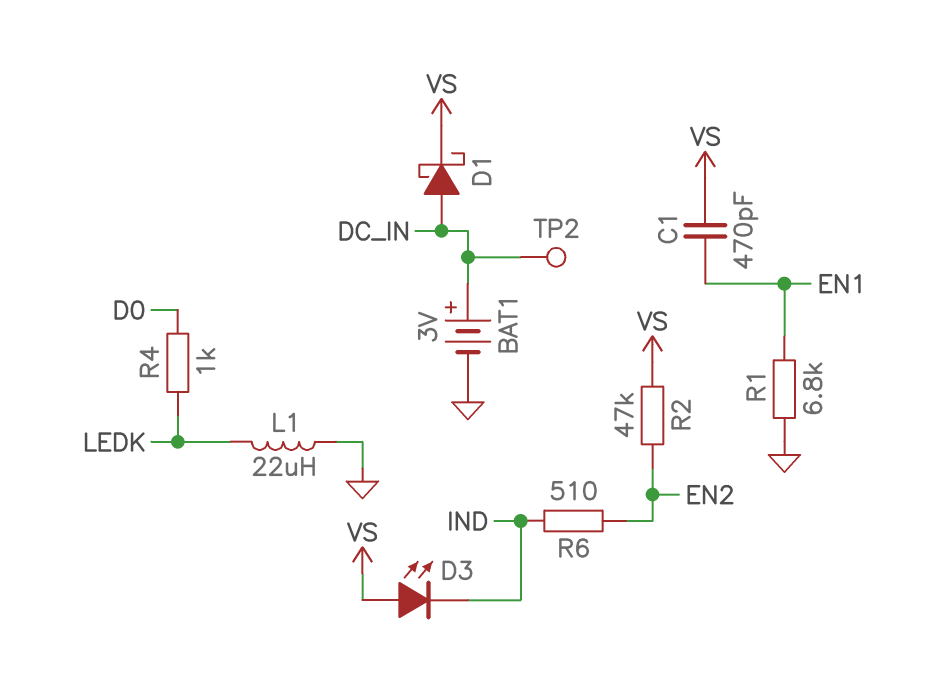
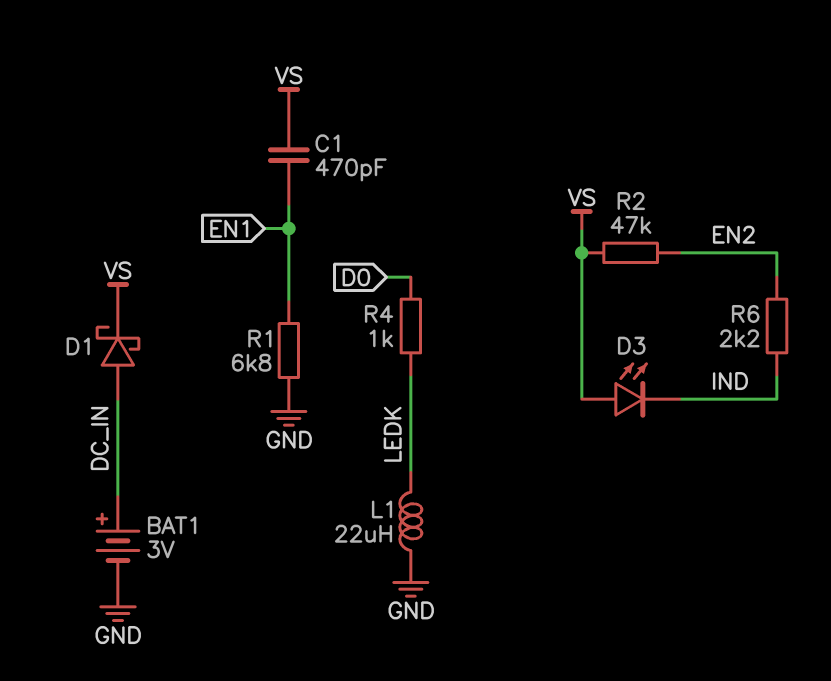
R6: 510 (EN2, IND) -> 2.2k (EN2, IND)
TP2: test point (DC_IN) -> none

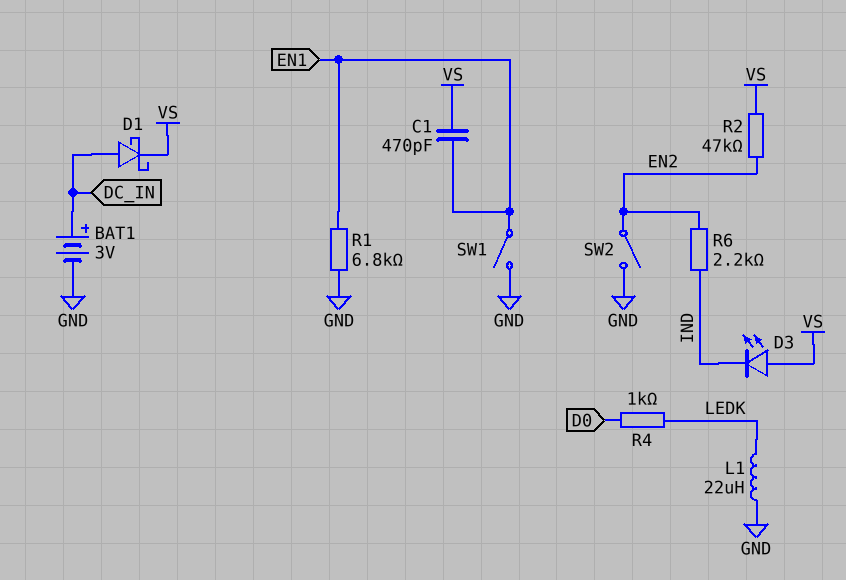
SW1: none -> switch (EN1, GND)
SW2: none -> switch (EN2, GND)

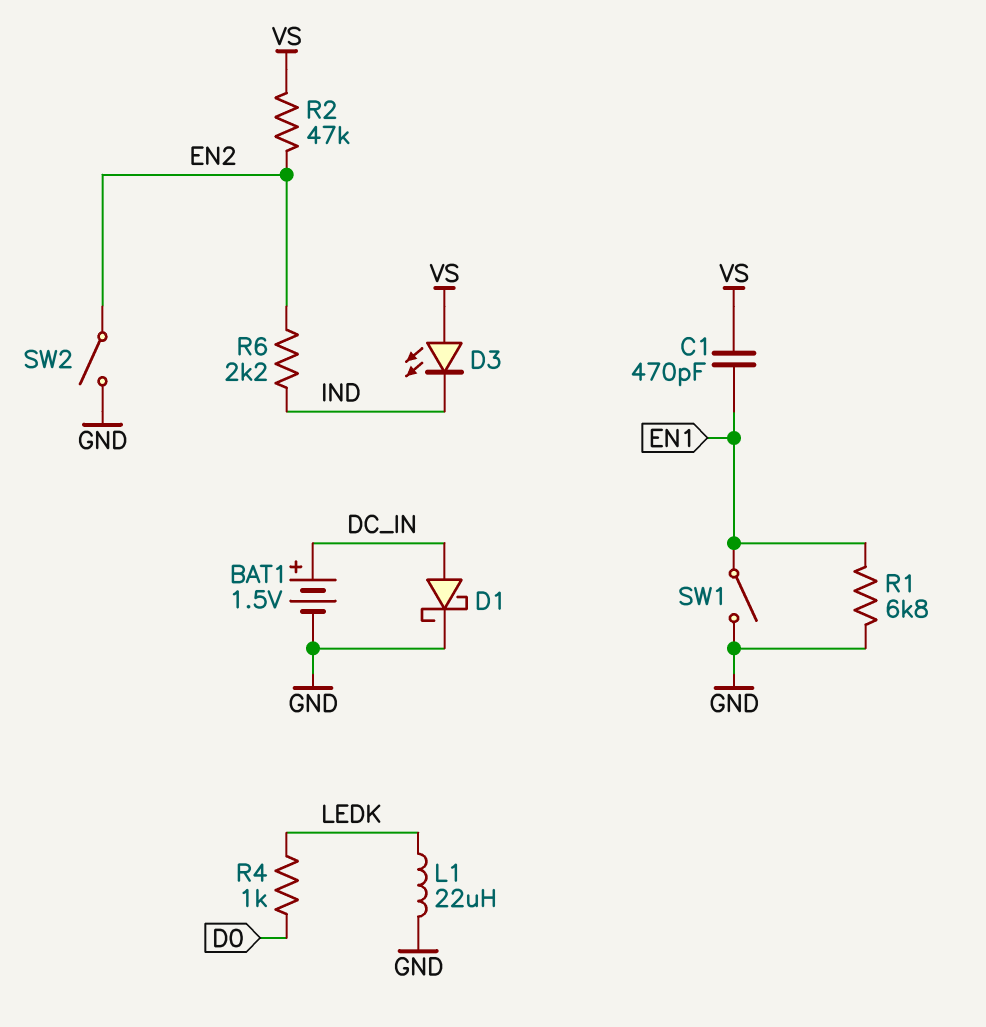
BAT1: 3V (plus DC_IN, minus GND) -> 1.5V (plus DC_IN, minus GND)
D1: schottky (A DC_IN, K VS) -> schottky (A DC_IN, K GND)

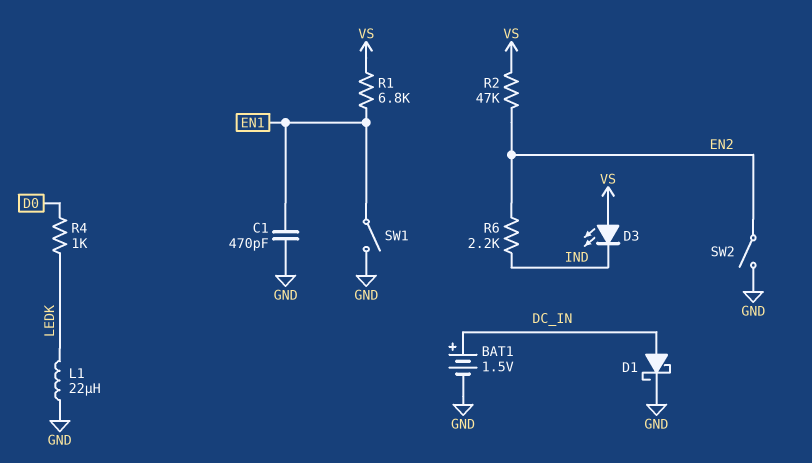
C1: 470pF (EN1, VS) -> 470pF (EN1, GND)
R1: 6.8k (EN1, GND) -> 6.8k (EN1, VS)

